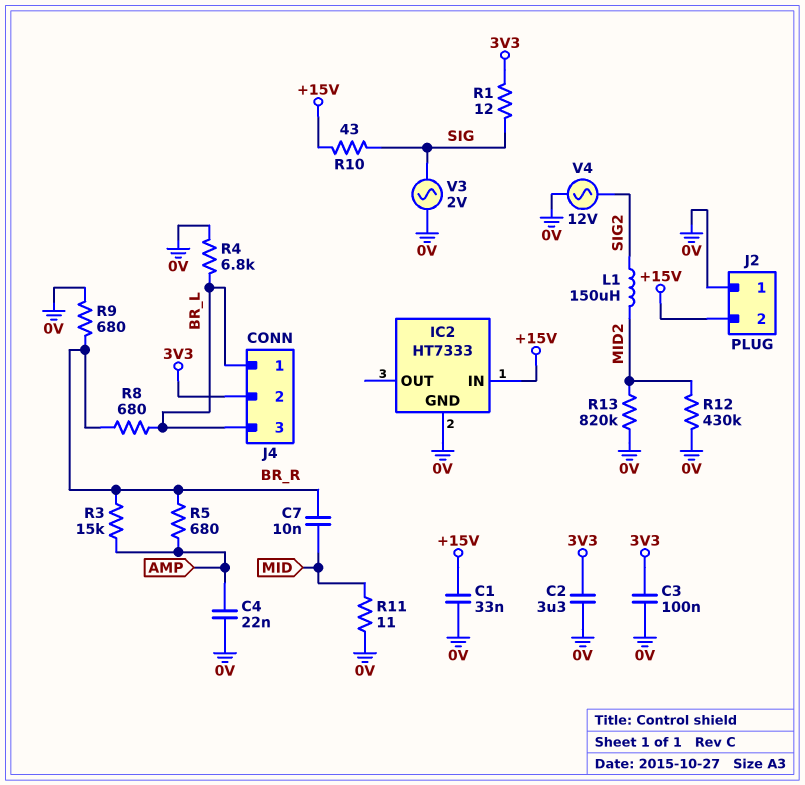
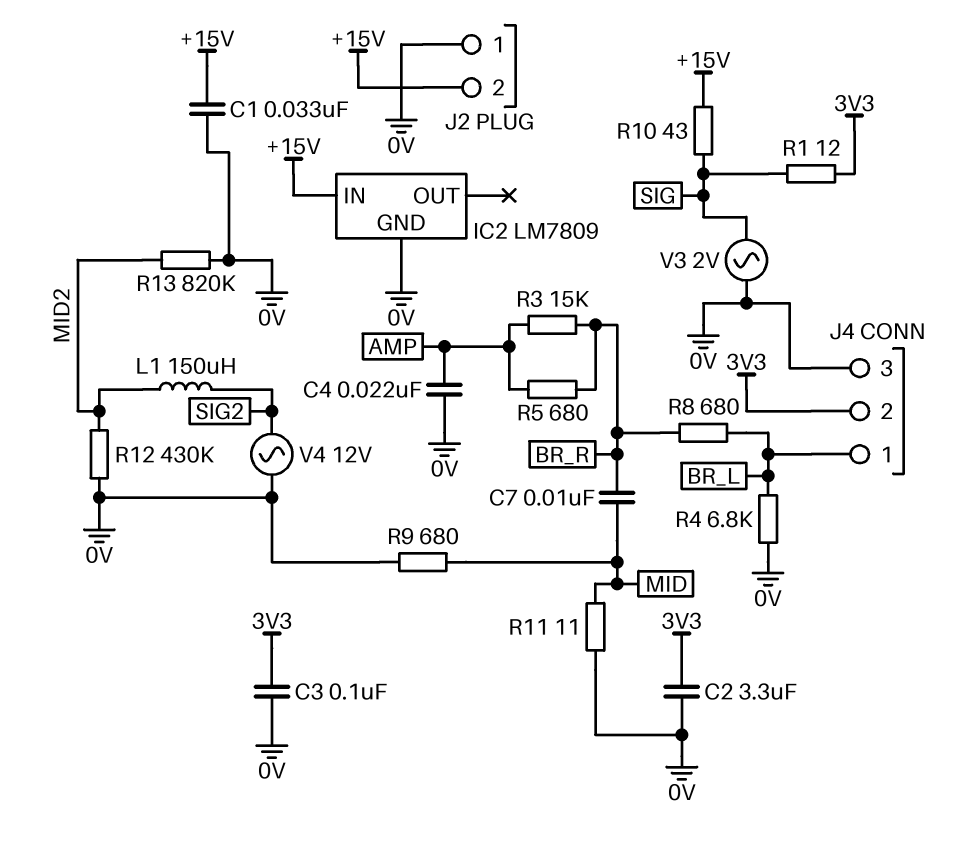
IC2: HT7333 -> LM7809
J4 pin 3: BR_L -> 0V
R9: 680 (0V, BR_R) -> 680 (0V, MID)

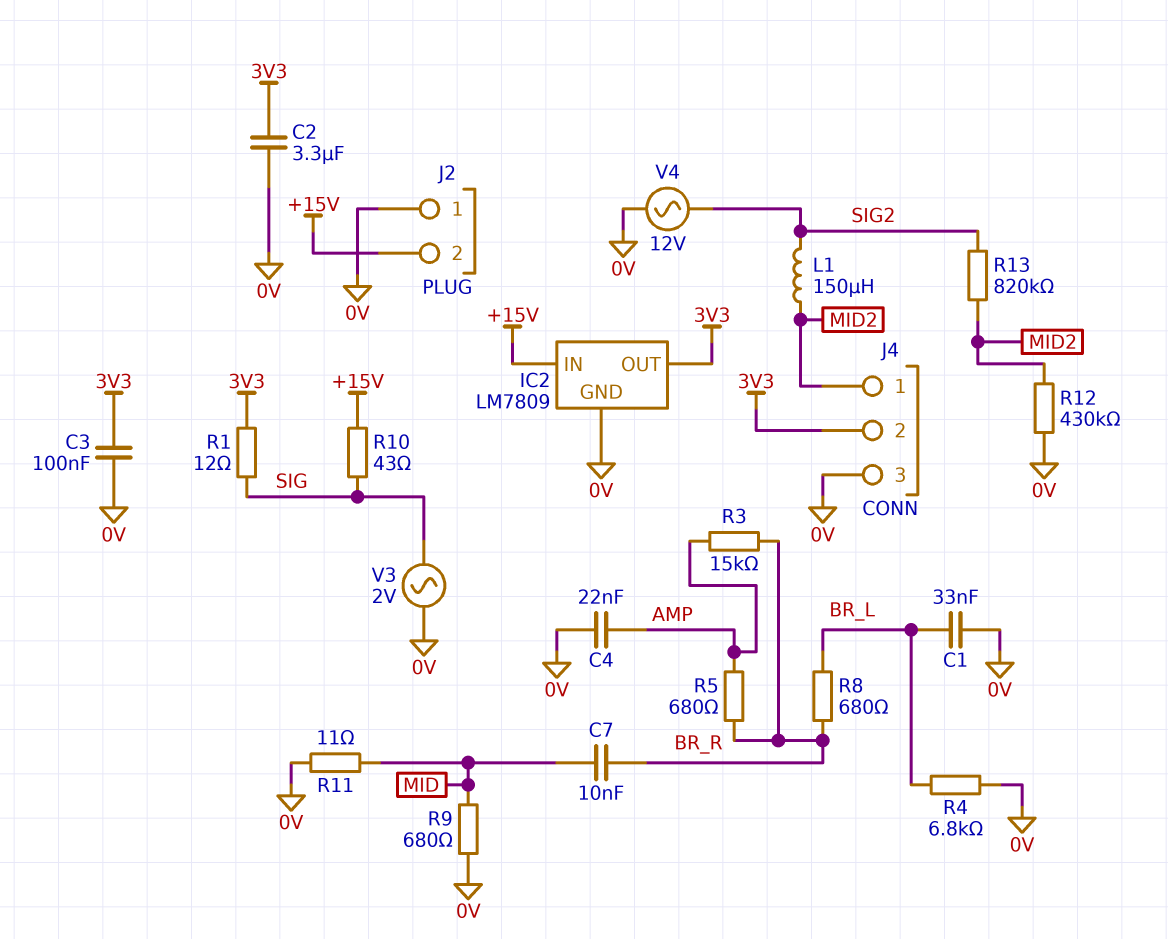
C1: 33nF (+15V, 0V) -> 33nF (0V, BR_L)
IC2 pin OUT: none -> 3V3
J4 pin 1: BR_L -> MID2
R13: 820k (0V, MID2) -> 820k (MID2, SIG2)

